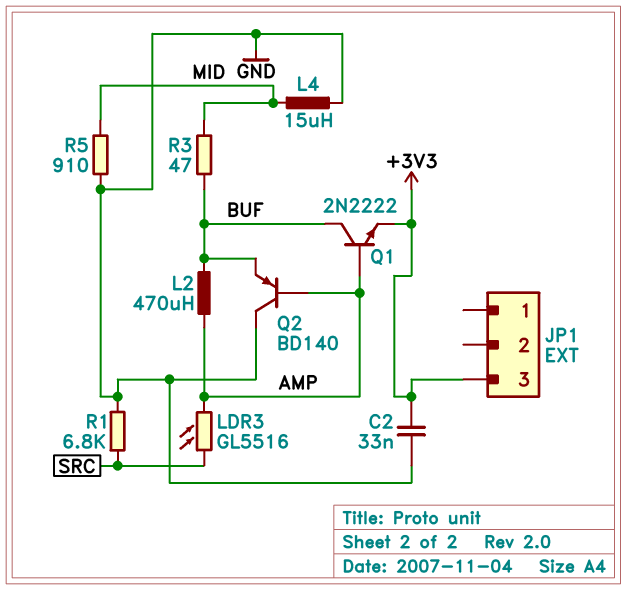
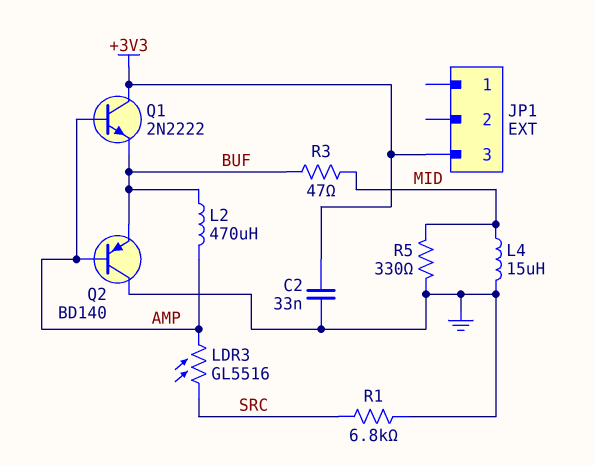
Q1: NPN 2N2222 (B AMP, C BUF, E +3V3) -> NPN 2N2222 (B AMP, C +3V3, E BUF)
R5: 910 (GND, MID) -> 330 (GND, MID)

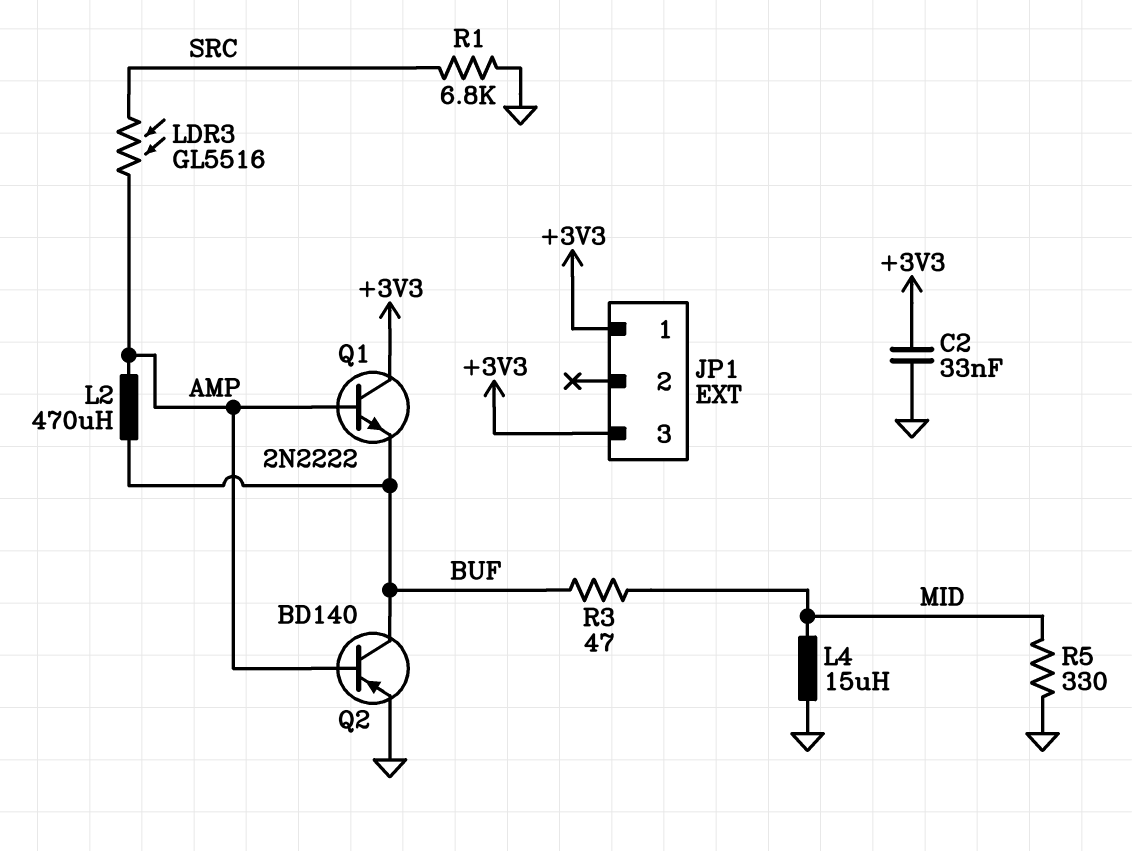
JP1 pin 1: none -> +3V3
Q2: PNP BD140 (B AMP, C GND, E BUF) -> PNP BD140 (B AMP, C BUF, E GND)

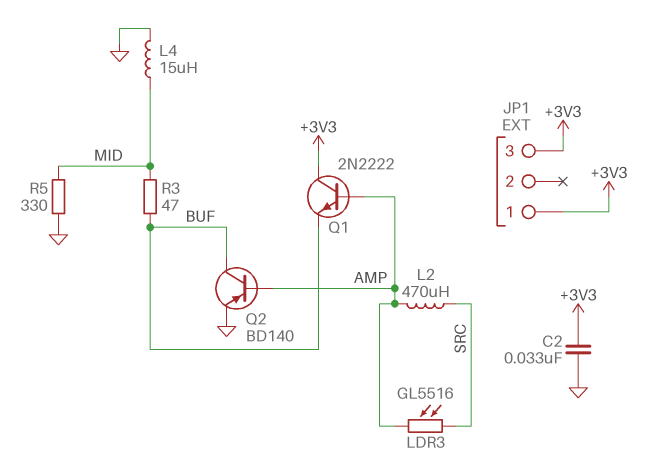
L2: 470uH (AMP, BUF) -> 470uH (AMP, SRC)
R1: 6.8k (GND, SRC) -> none

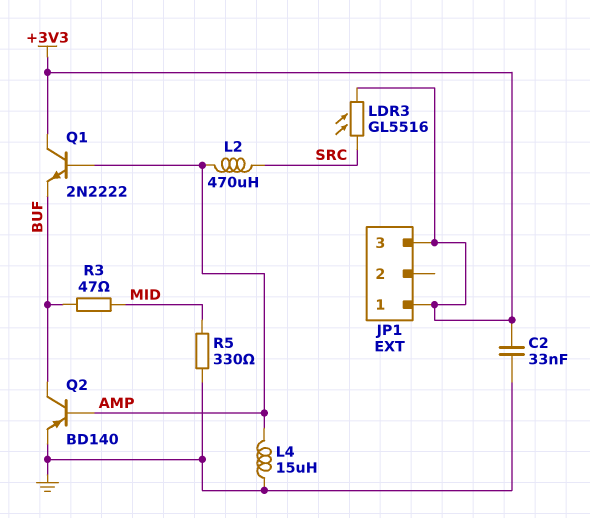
L4: 15uH (GND, MID) -> 15uH (AMP, GND)
LDR3: GL5516 (AMP, SRC) -> GL5516 (+3V3, SRC)

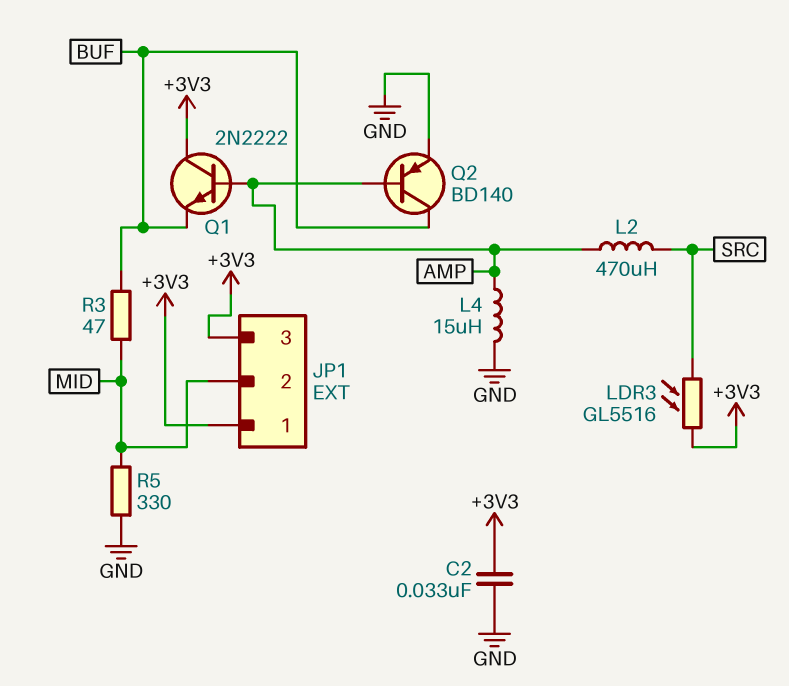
JP1 pin 2: none -> MID

